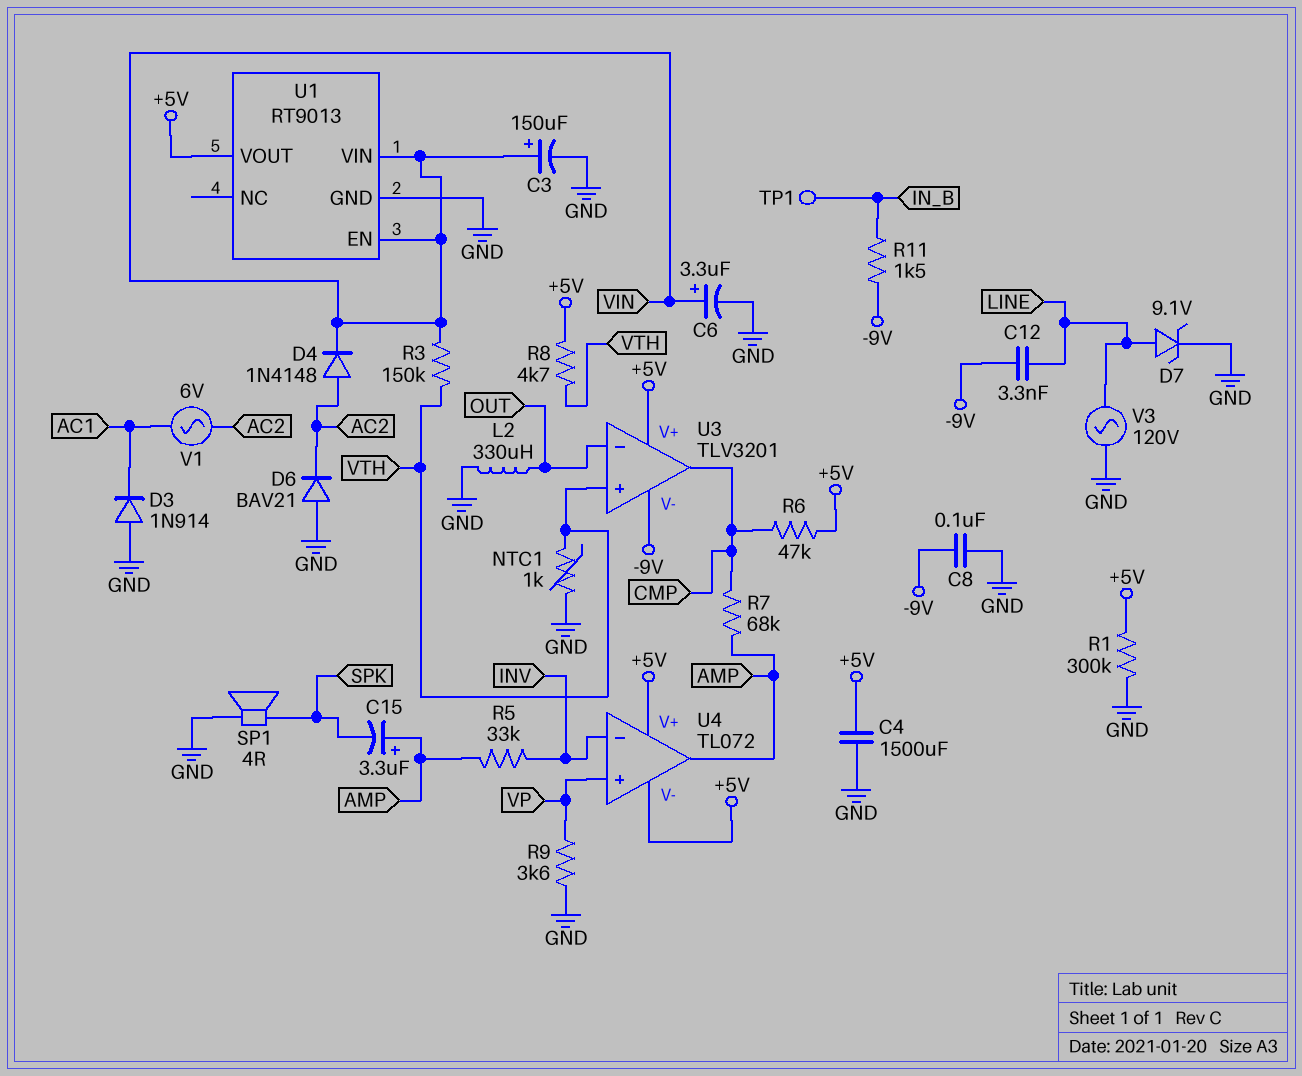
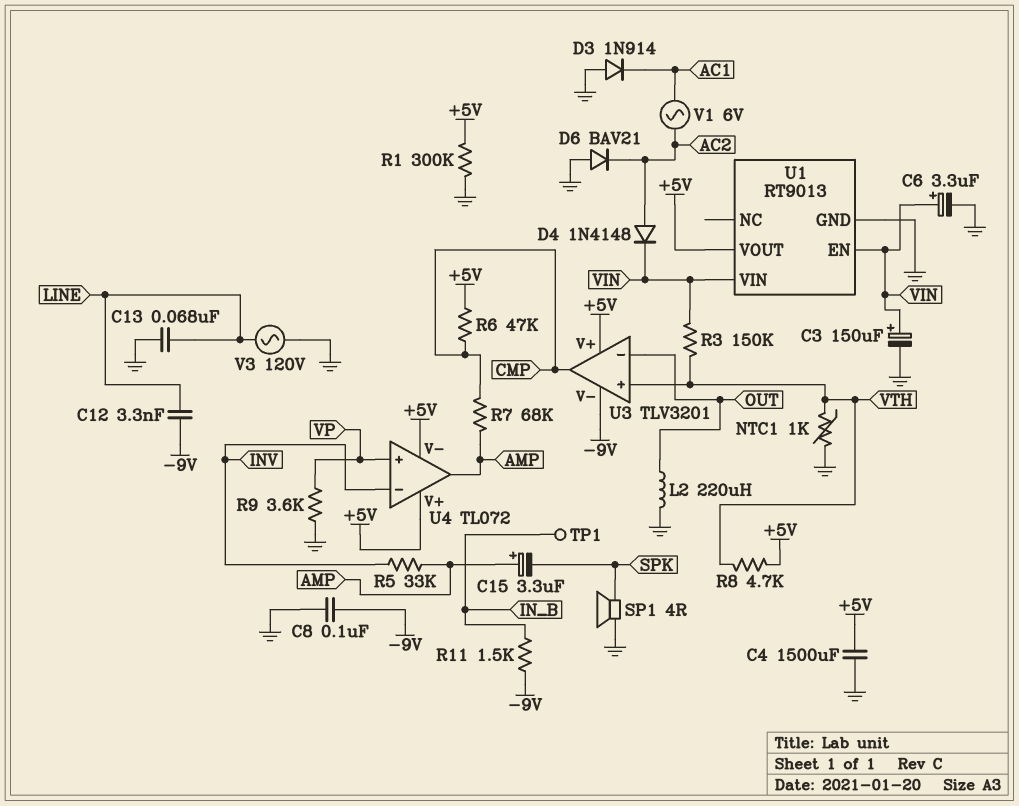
C13: none -> 68nF (GND, LINE)
D7: zener 9.1V (A LINE, K GND) -> none
L2: 330uH (GND, OUT) -> 220uH (GND, OUT)

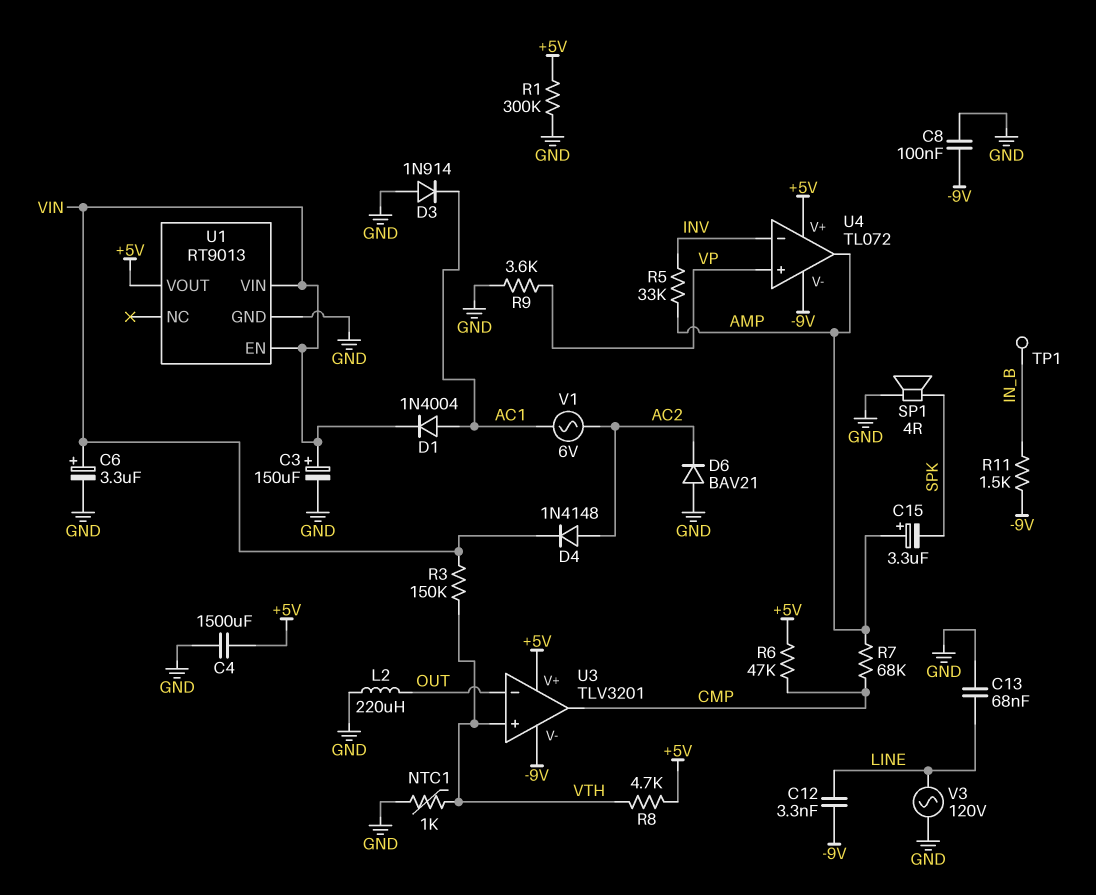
D1: none -> diode 1N4004 (A AC1, K VIN)
U4 pin V-: +5V -> -9V

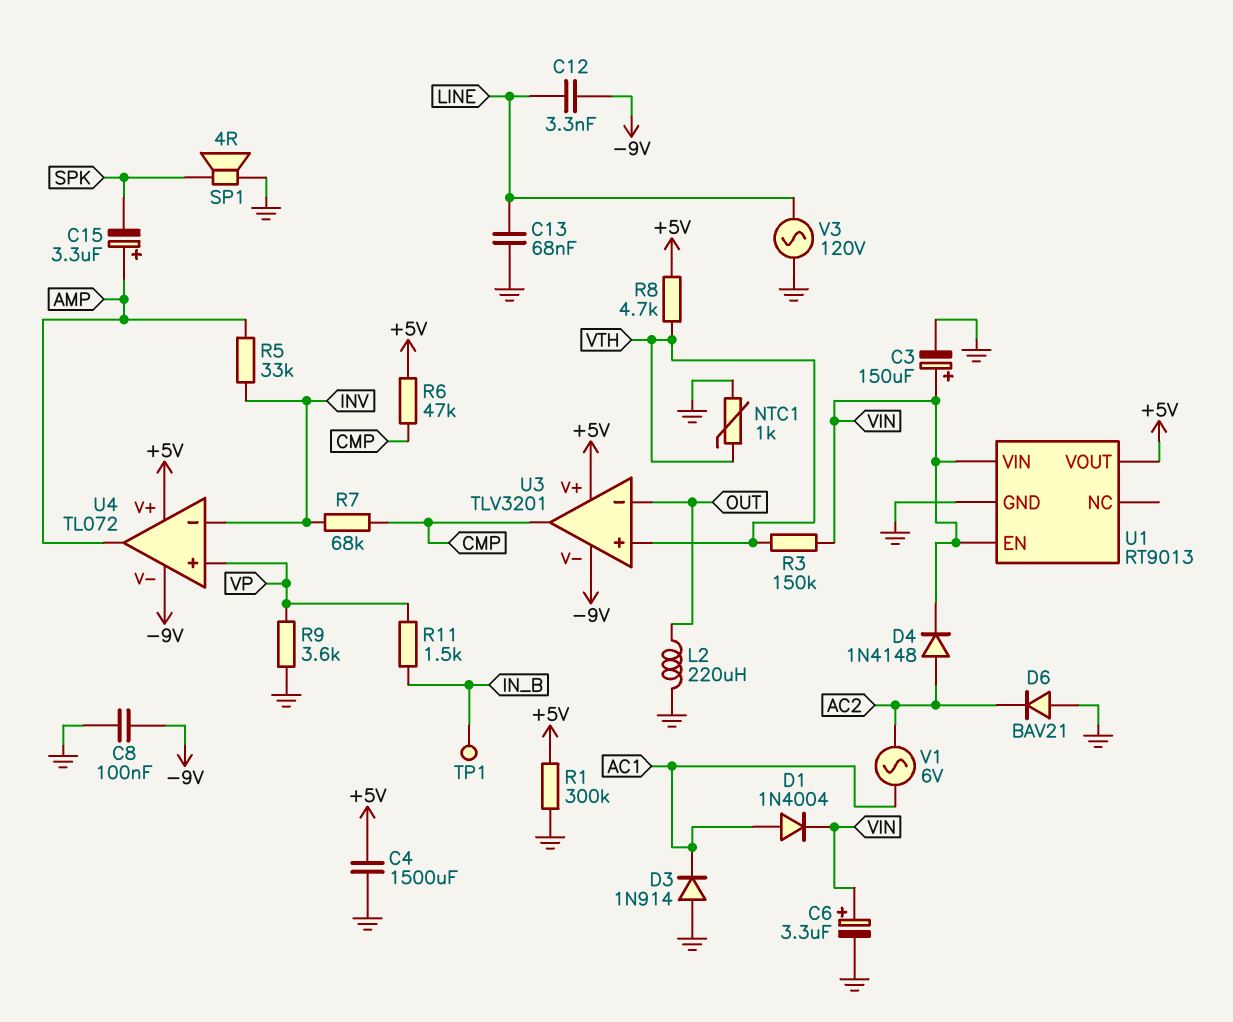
R7: 68k (AMP, CMP) -> 68k (CMP, INV)
R11: 1.5k (-9V, IN_B) -> 1.5k (IN_B, VP)

